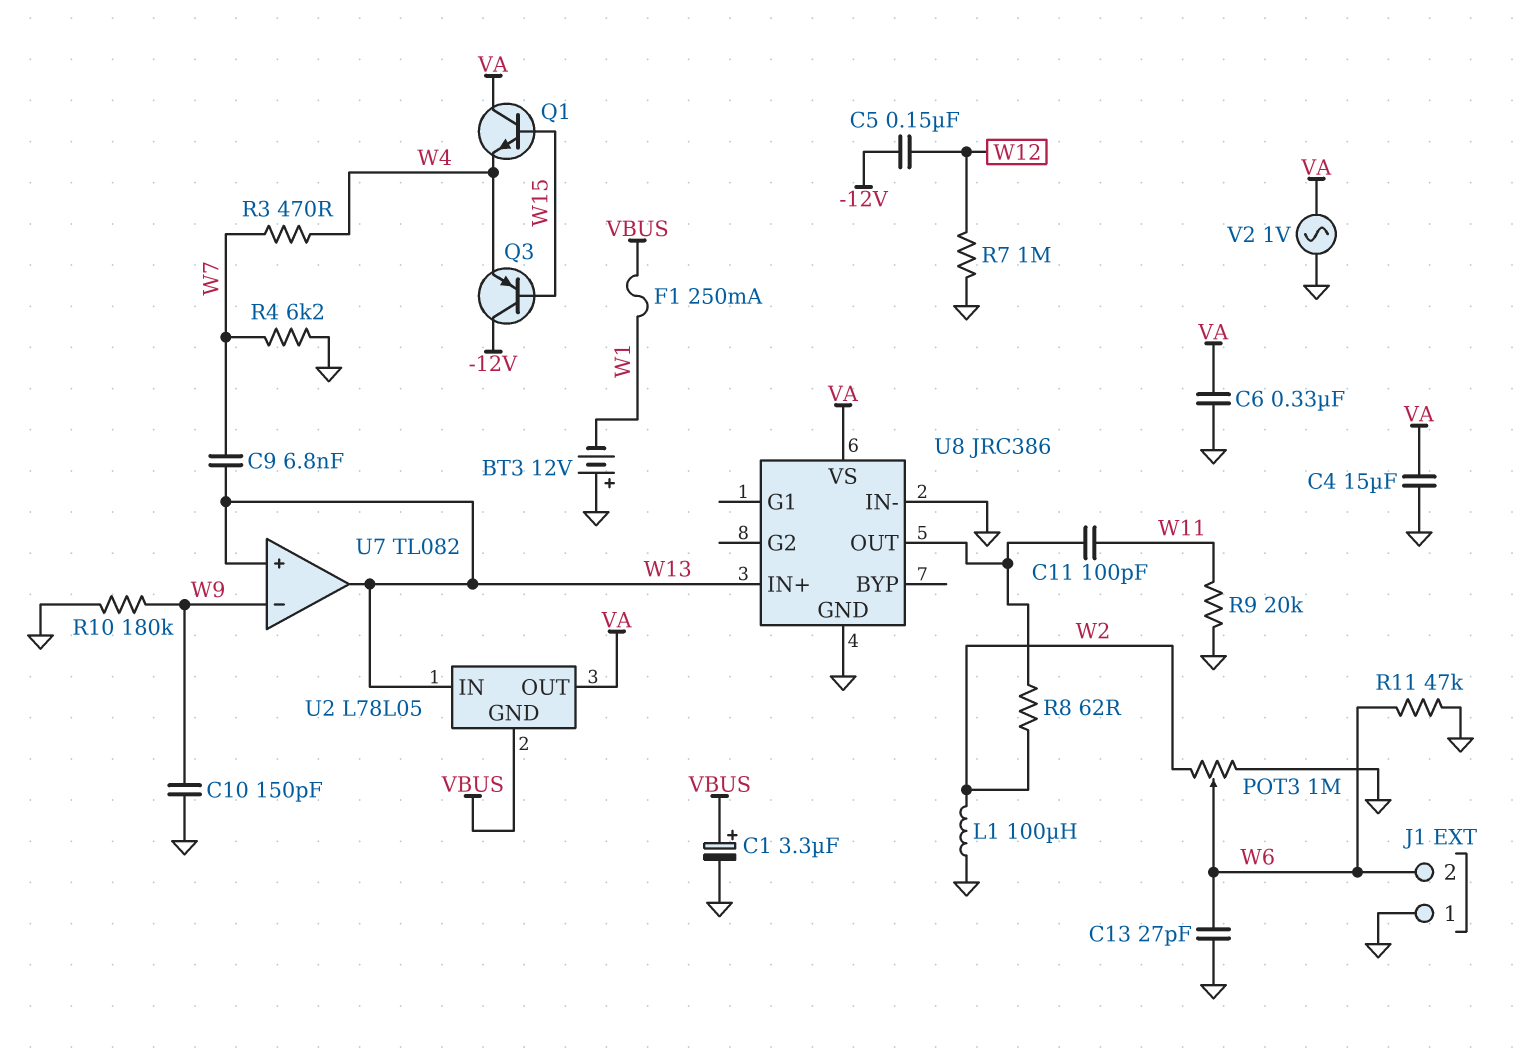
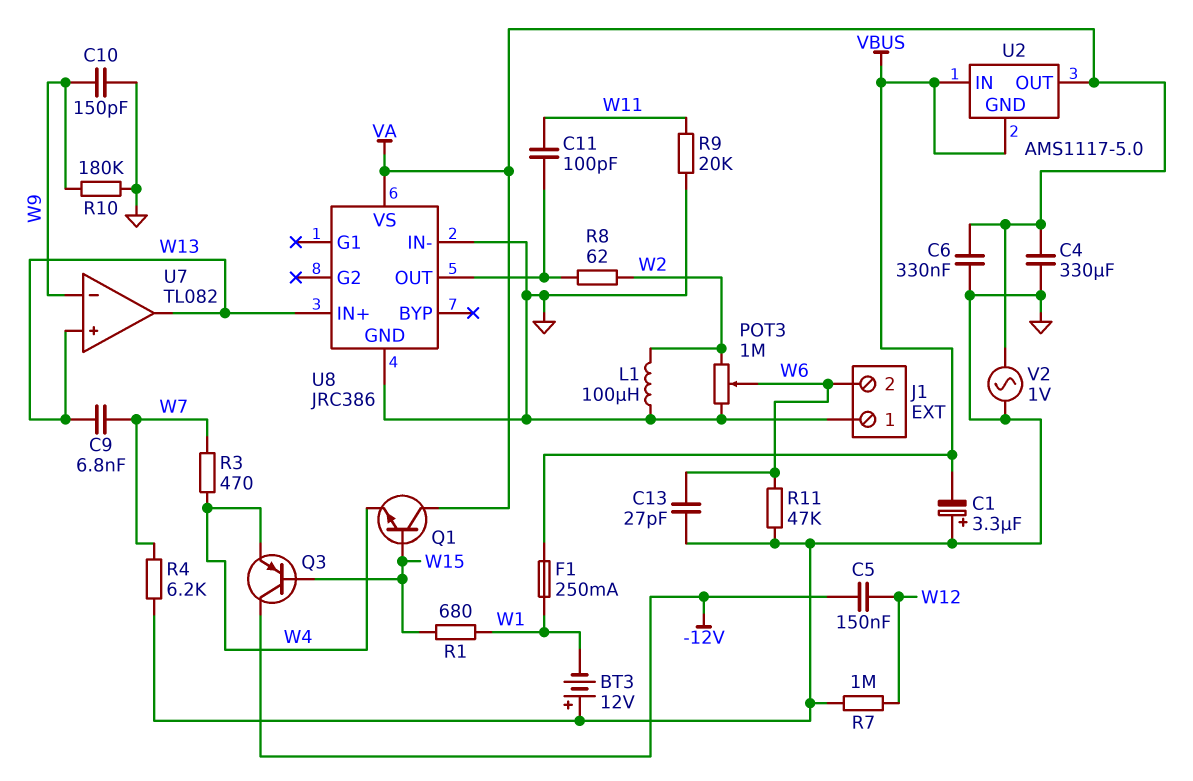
C1: 3.3uF (plus VBUS, minus GND) -> 3.3uF (plus GND, minus VBUS)
C4: 15uF (GND, VA) -> 330uF (GND, VA)
R1: none -> 680 (W1, W15)
U2: L78L05 -> AMS1117-5.0
U2 pin IN: W13 -> VBUS

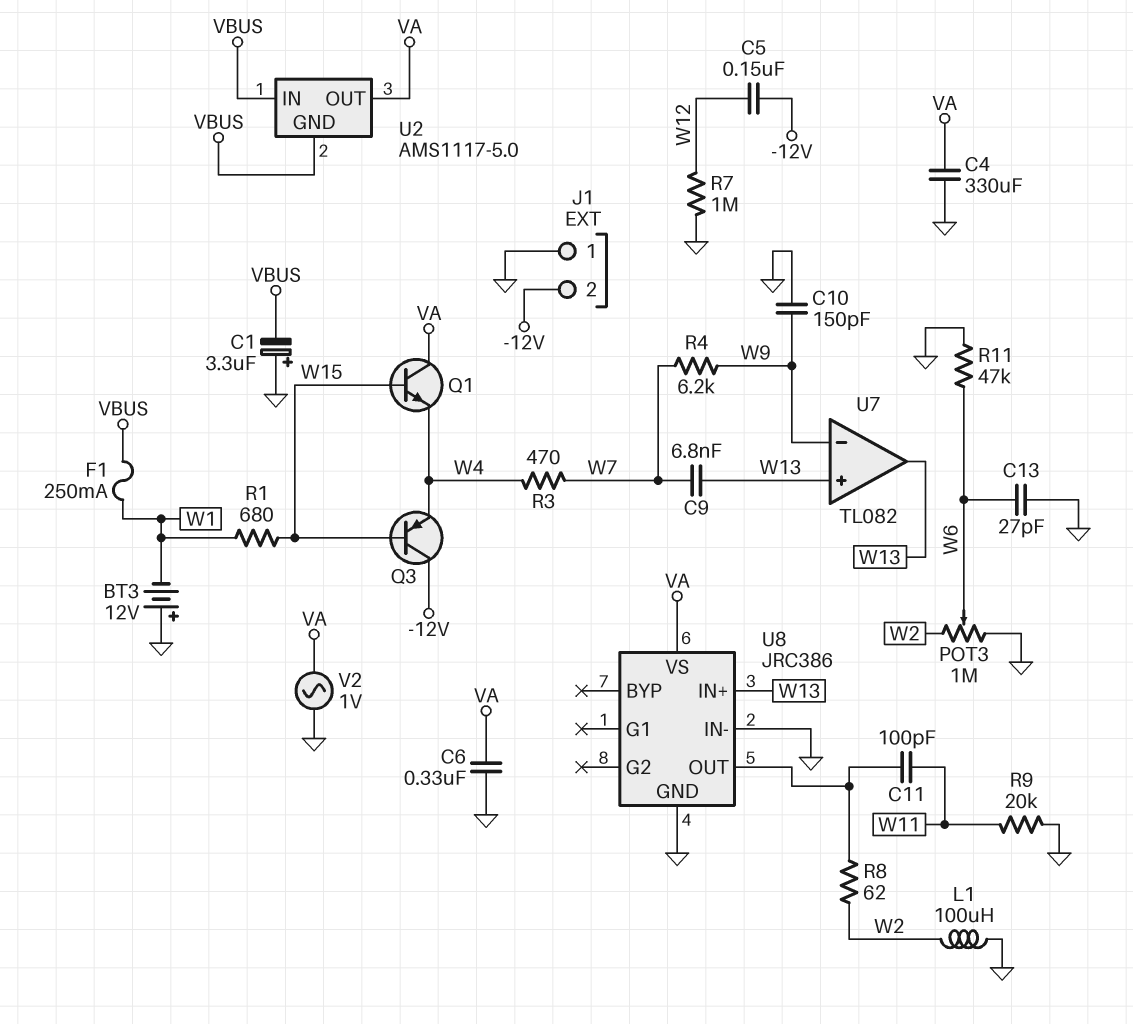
J1 pin 2: W6 -> -12V
R4: 6.2k (GND, W7) -> 6.2k (W7, W9)
R10: 180k (GND, W9) -> none

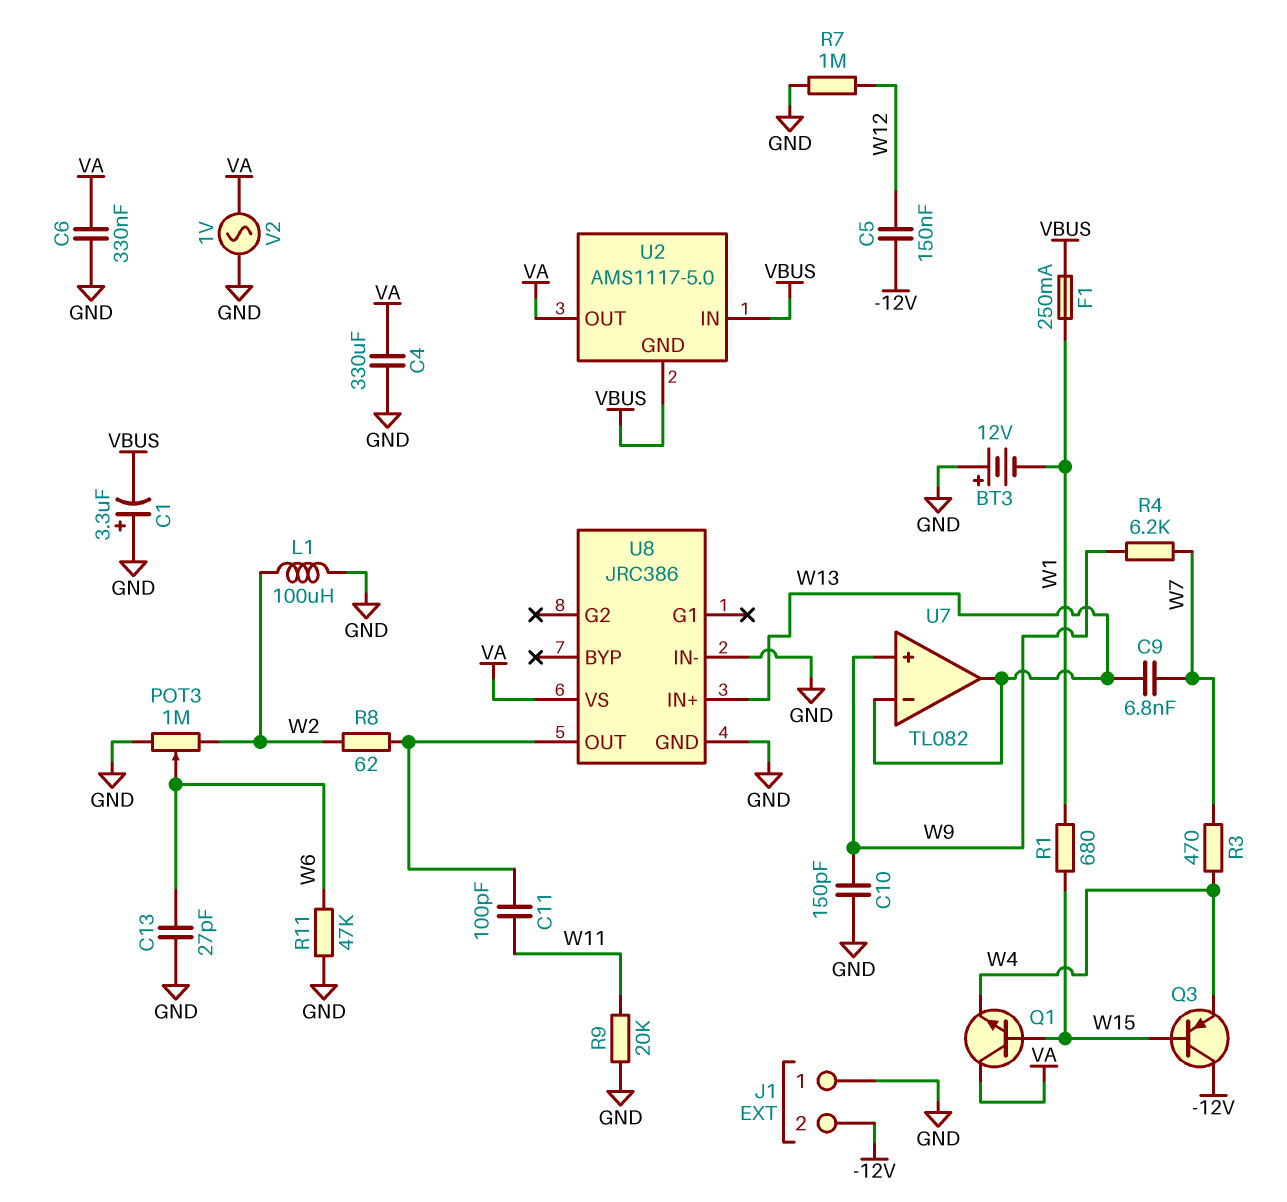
U7 pin in+: W13 -> W9
U7 pin in-: W9 -> W13

